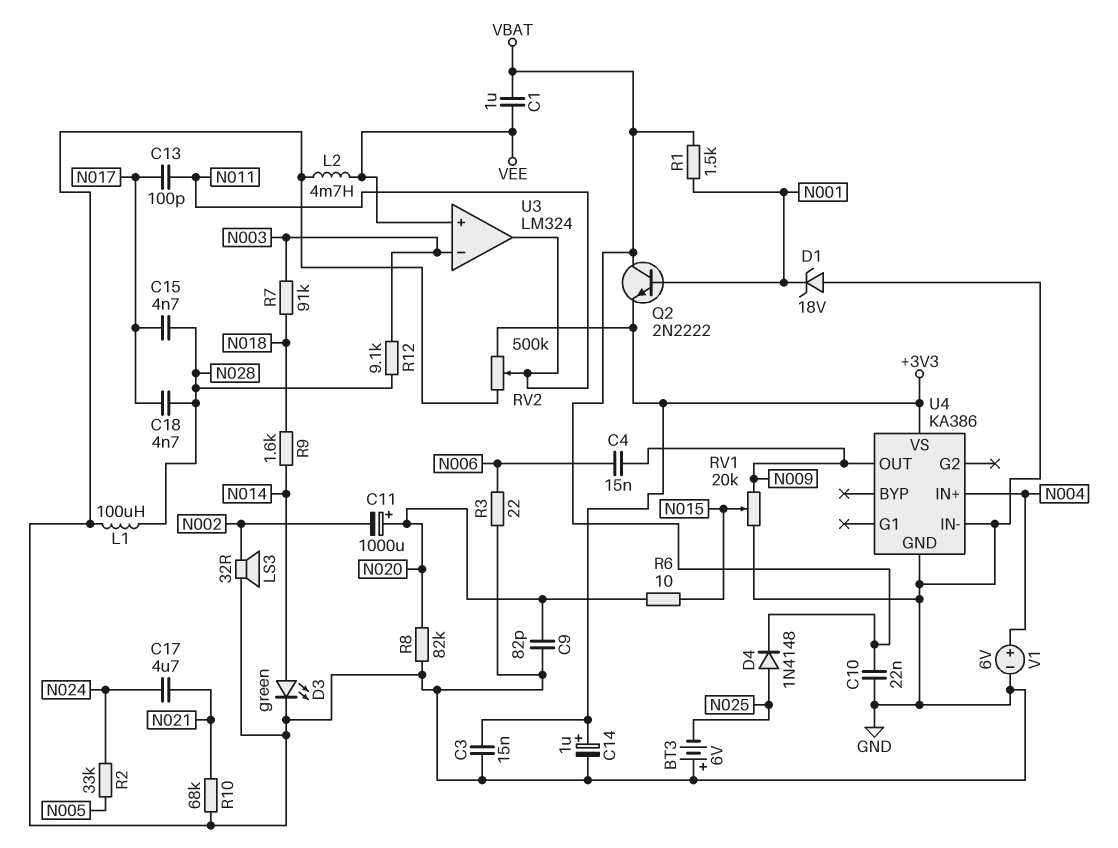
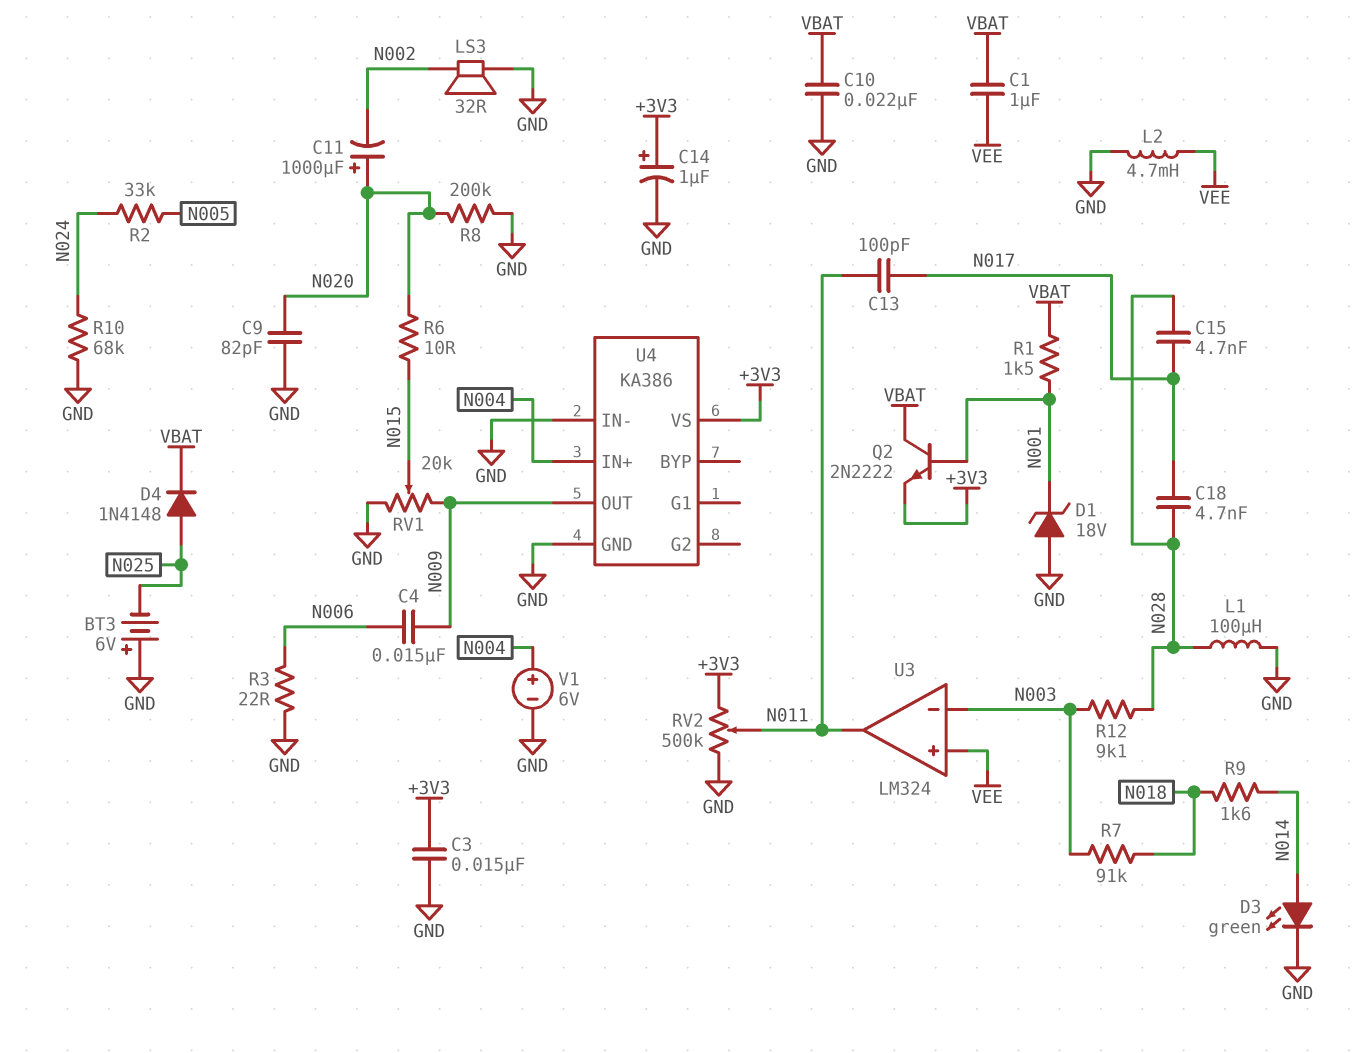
C17: 4.7uF (N021, N024) -> none
R8: 82k (GND, N020) -> 200k (GND, N020)
R10: 68k (GND, N021) -> 68k (GND, N024)

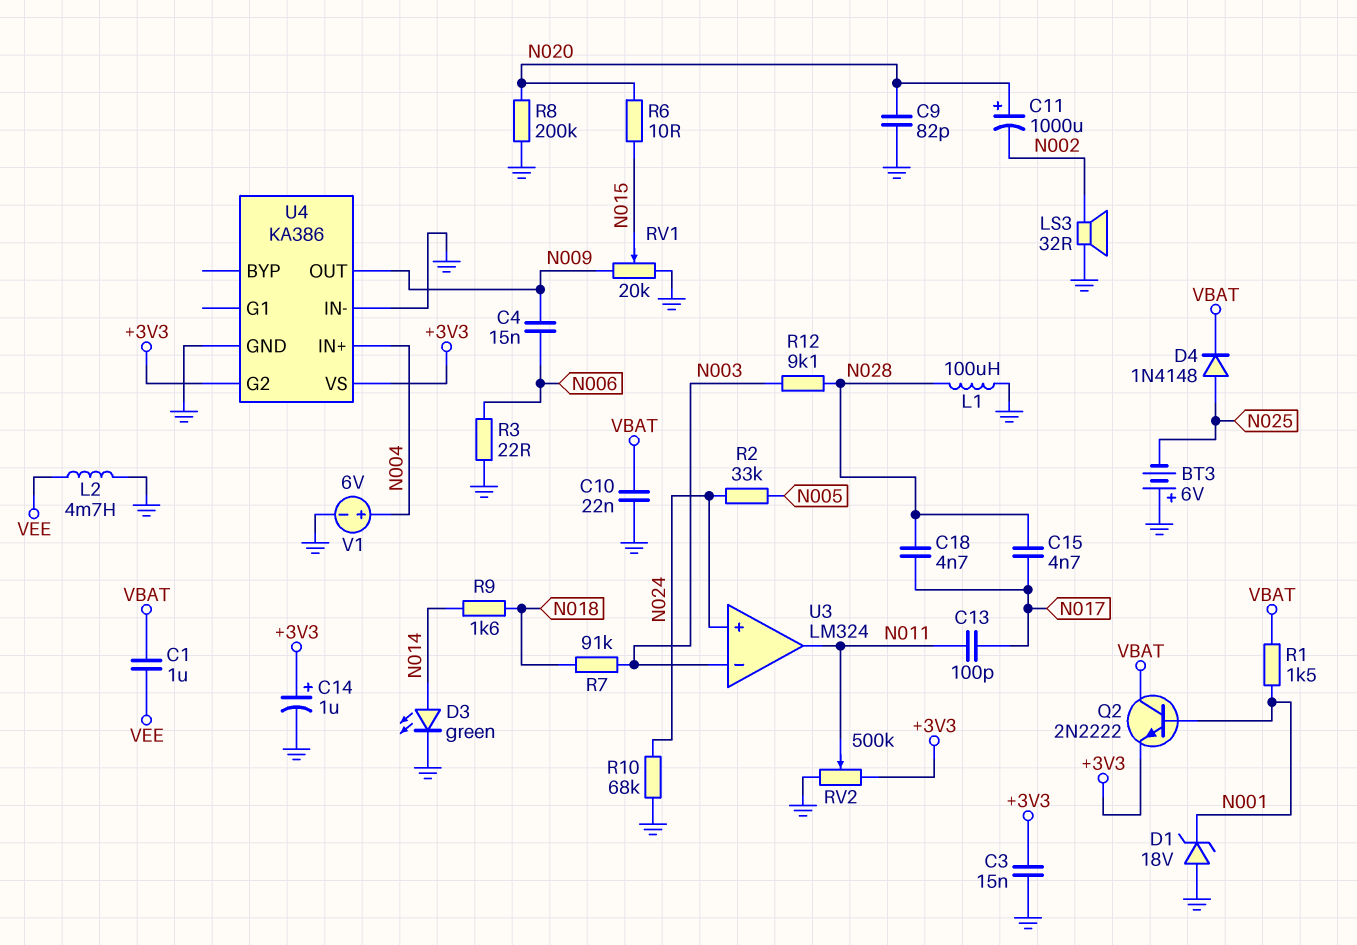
U3 pin in+: VEE -> N024
U4 pin G2: none -> +3V3

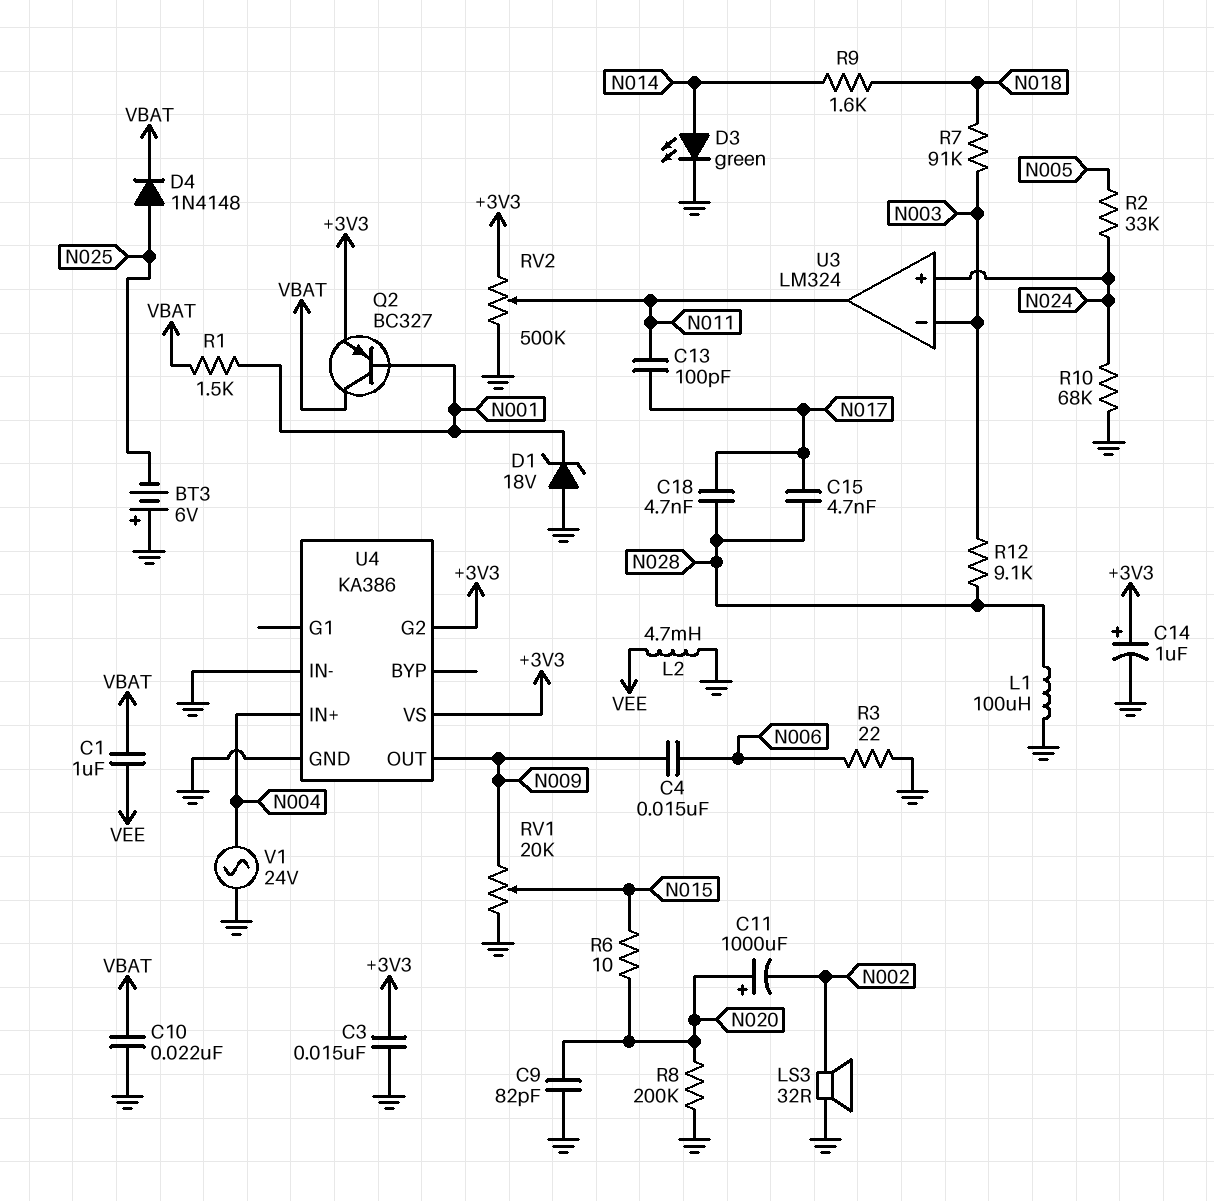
Q2: NPN 2N2222 (B N001, C VBAT, E +3V3) -> PNP BC327 (B N001, C VBAT, E +3V3)
V1: 6V (plus N004, minus GND) -> AC 24V (GND, N004)

